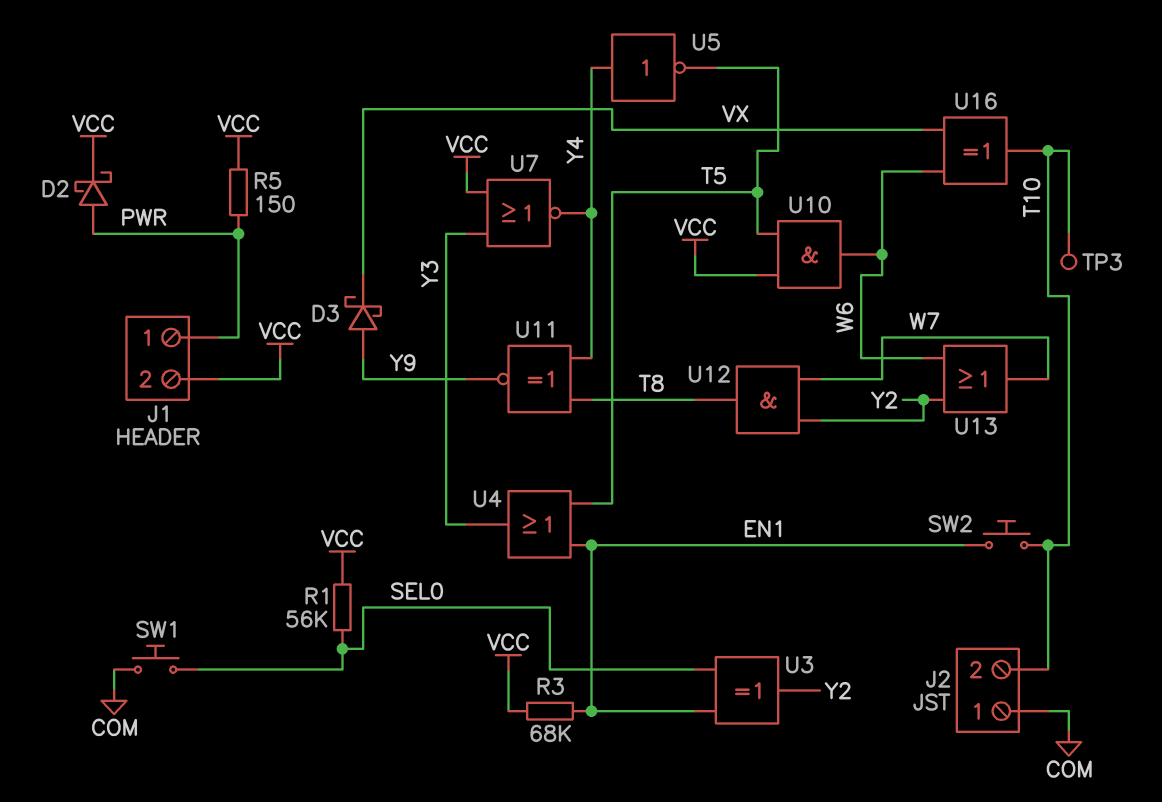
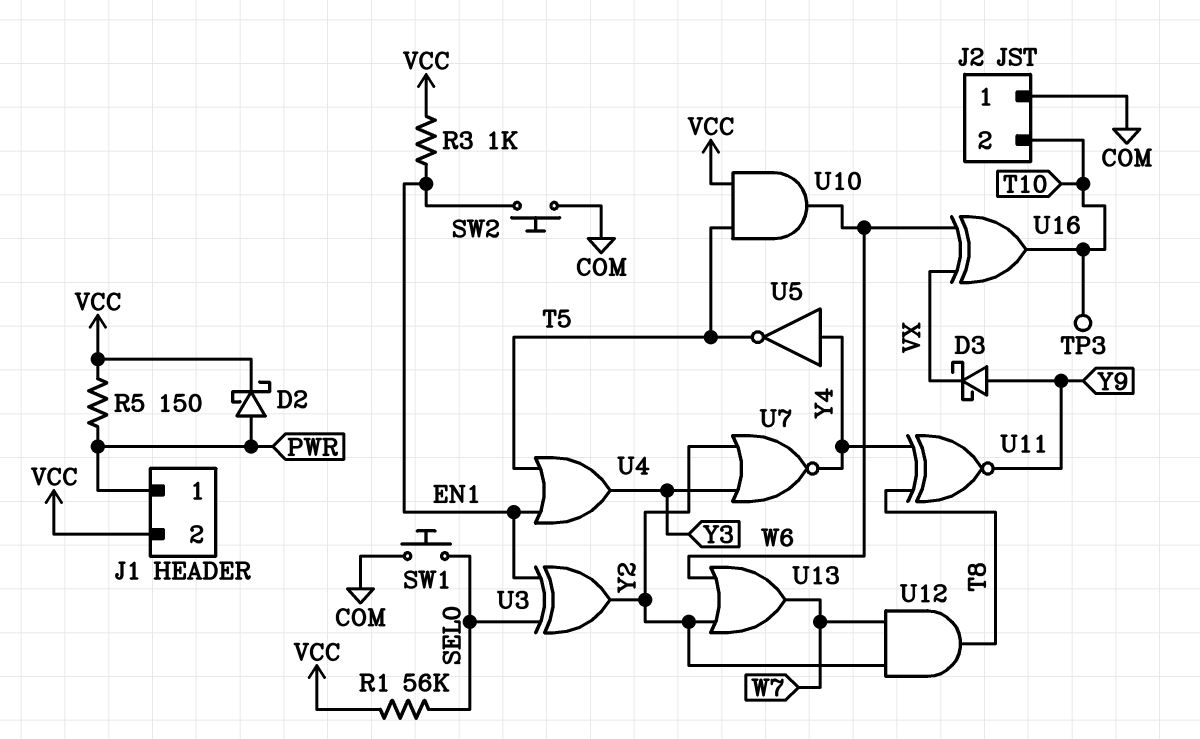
R3: 68k (EN1, VCC) -> 1k (EN1, VCC)
SW2: button (EN1, T10) -> button (COM, EN1)
U7: NOR (in VCC, in Y3, out Y4) -> NOR (in Y2, in Y3, out Y4)

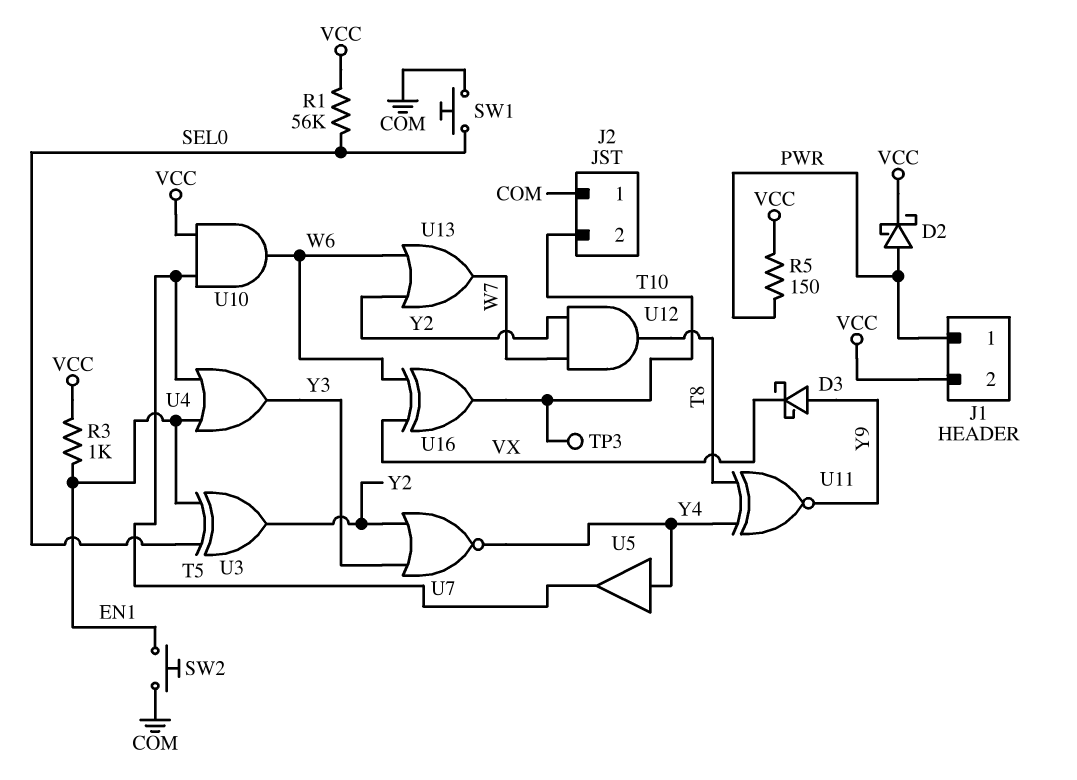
U5: NOT (in Y4, out T5) -> buffer (in Y4, out T5)

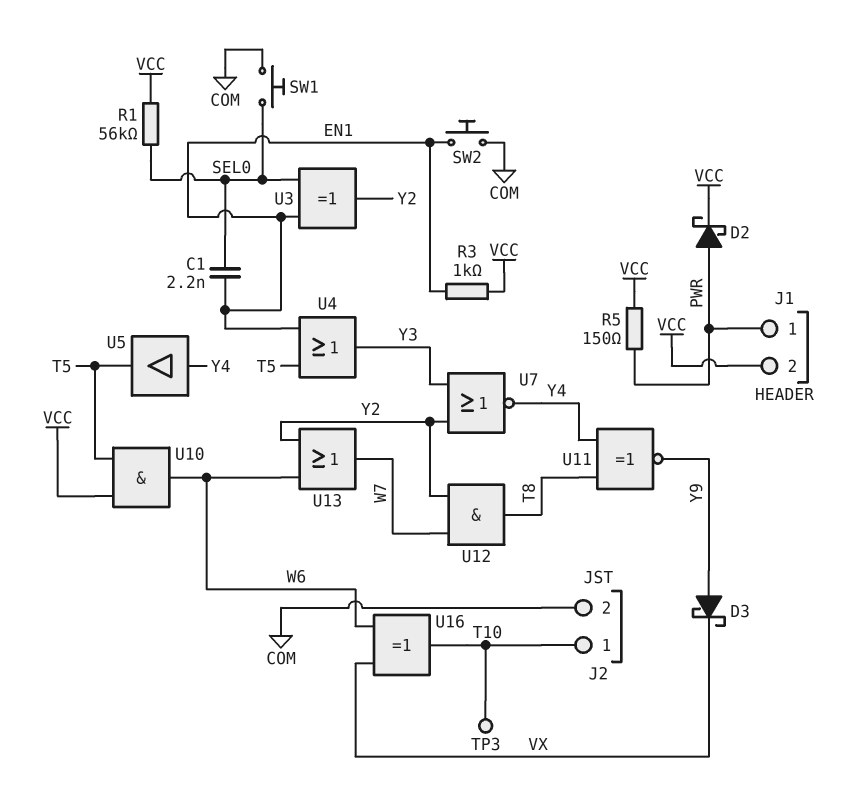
C1: none -> 2.2nF (EN1, SEL0)
J2 pin 1: COM -> T10
J2 pin 2: T10 -> COM

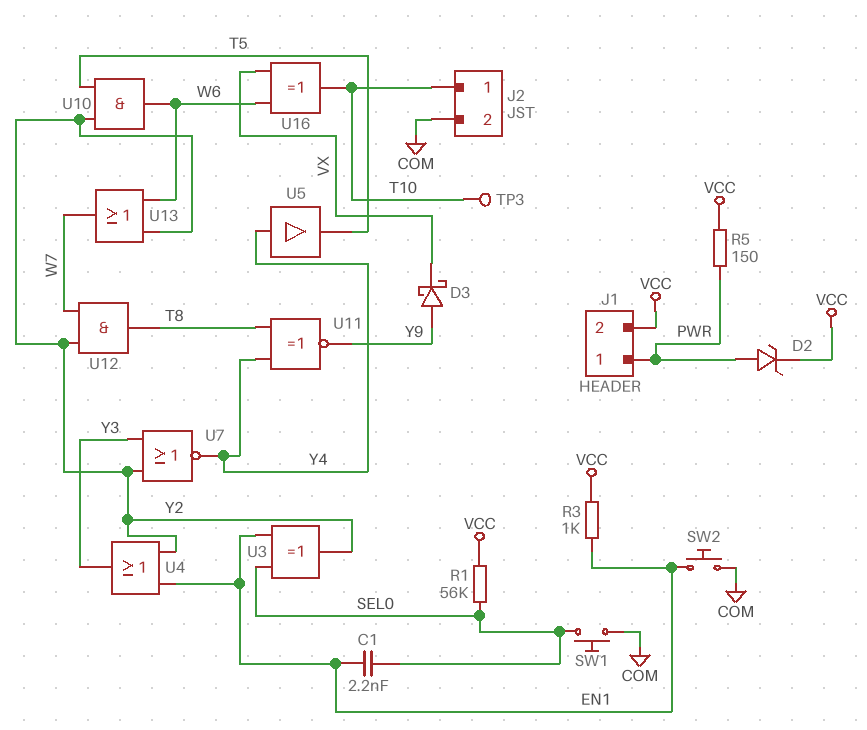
D2: schottky (A PWR, K VCC) -> zener (A PWR, K VCC)
U4: OR (in EN1, in T5, out Y3) -> OR (in EN1, in Y2, out Y3)
U10: AND (in T5, in VCC, out W6) -> AND (in T5, in Y2, out W6)

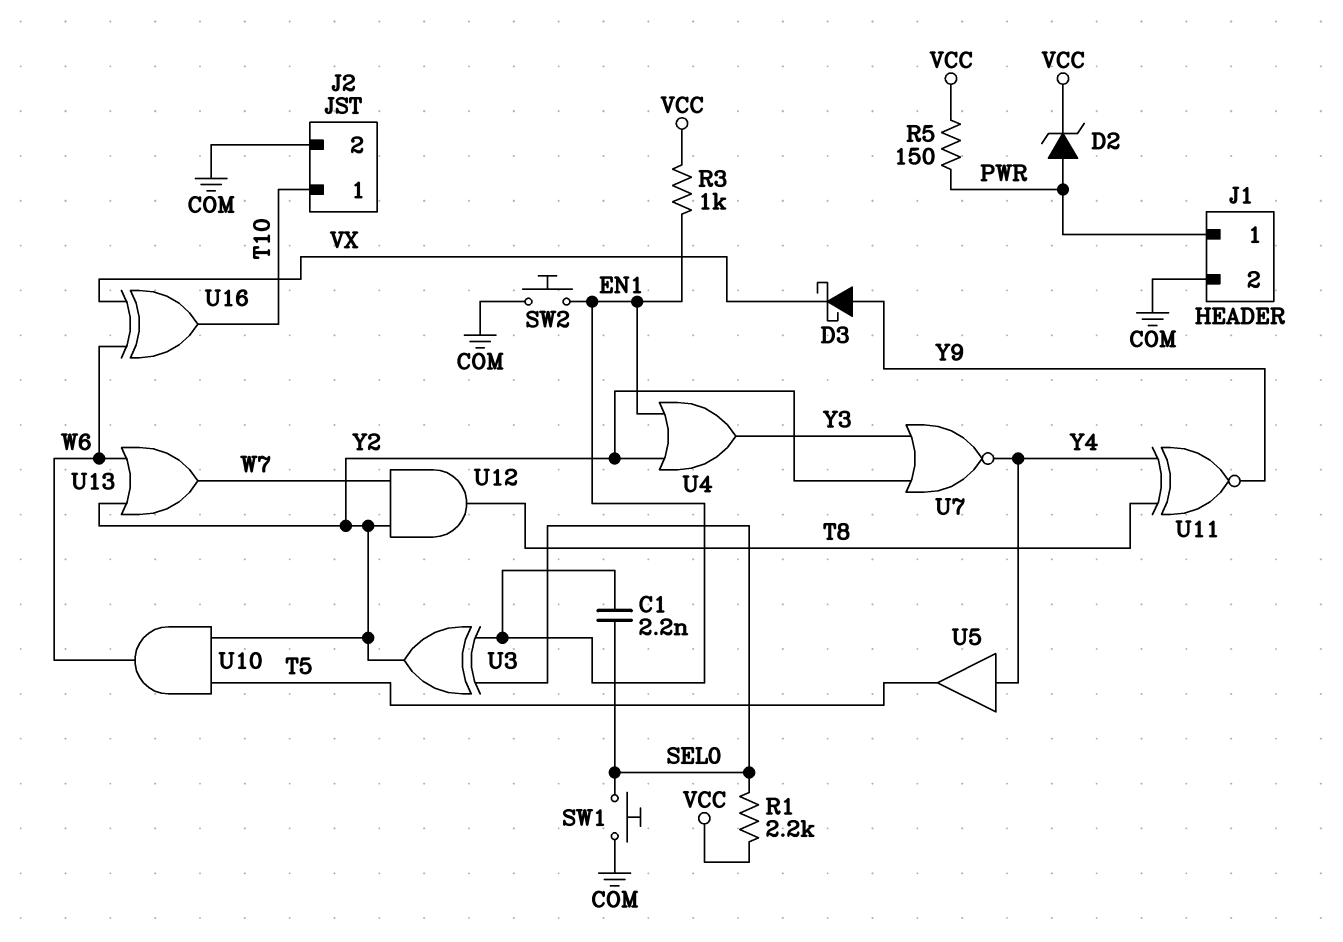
J1 pin 2: VCC -> COM
R1: 56k (SEL0, VCC) -> 2.2k (SEL0, VCC)
TP3: test point (T10) -> none

